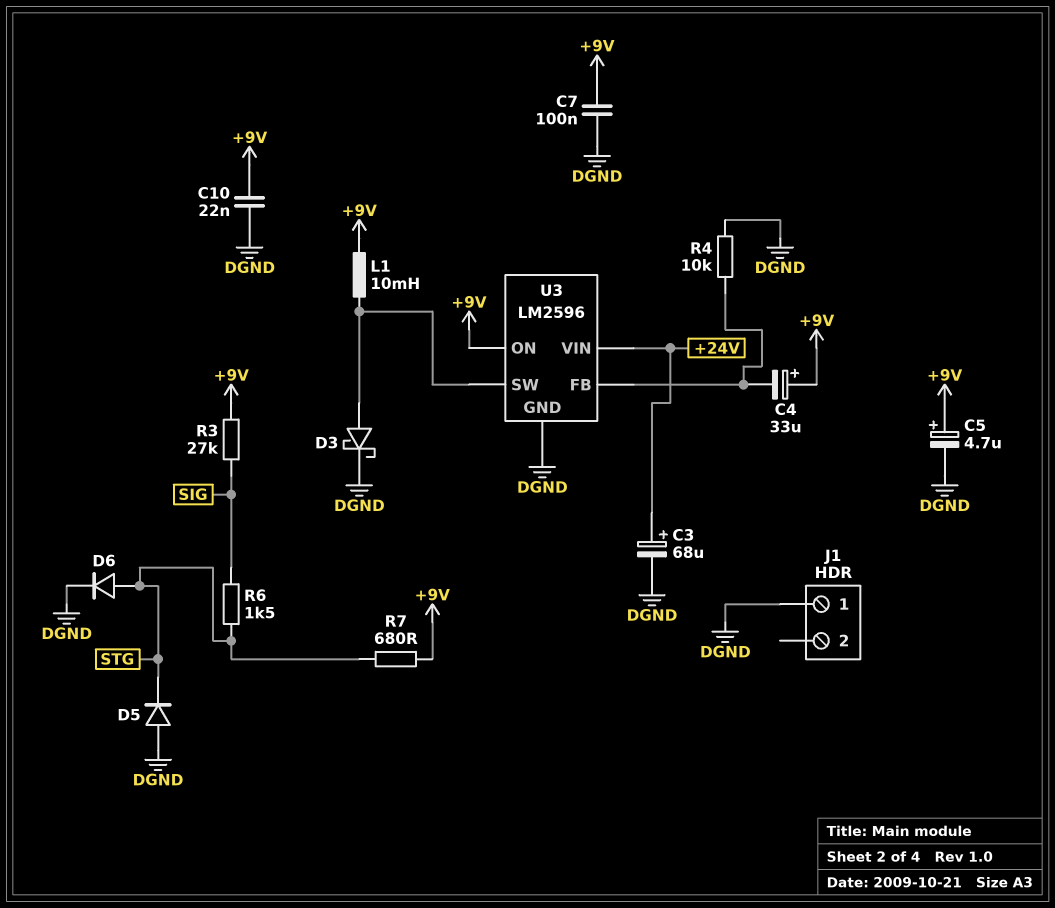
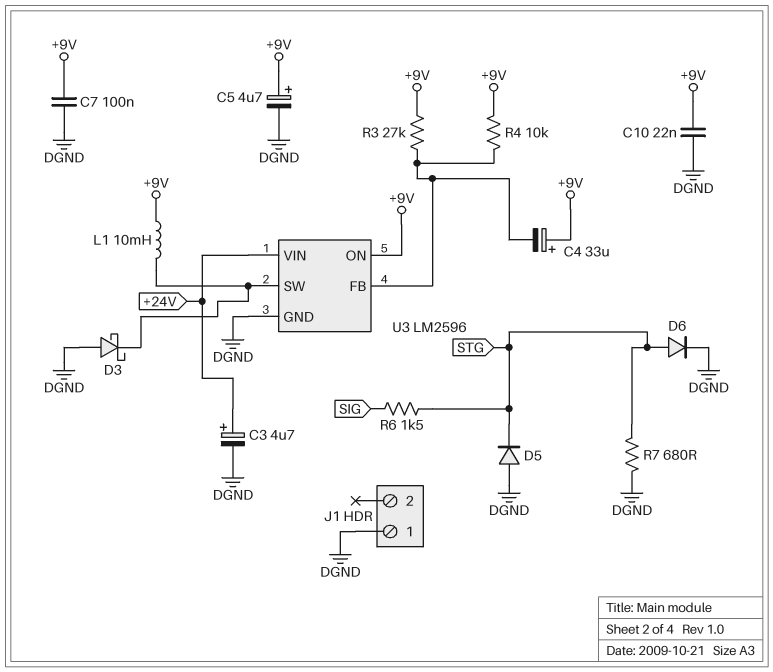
C3: 68uF (plus +24V, minus DGND) -> 4.7uF (plus +24V, minus DGND)
D3: schottky (A U3/SW, K DGND) -> schottky (A DGND, K U3/SW)
R3: 27k (+9V, SIG) -> 27k (+9V, U3/FB)
R4: 10k (DGND, U3/FB) -> 10k (+9V, U3/FB)
R7: 680 (+9V, STG) -> 680 (DGND, STG)

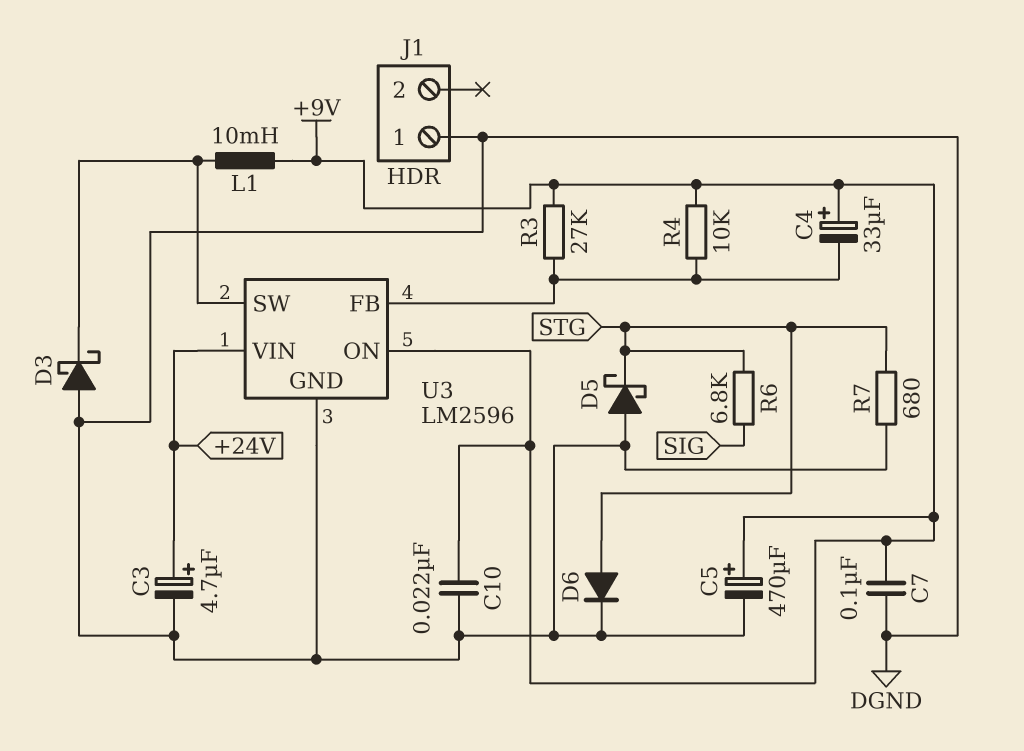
C5: 4.7uF (plus +9V, minus DGND) -> 470uF (plus +9V, minus DGND)
D5: diode (A DGND, K STG) -> schottky (A DGND, K STG)
R6: 1.5k (SIG, STG) -> 6.8k (SIG, STG)

